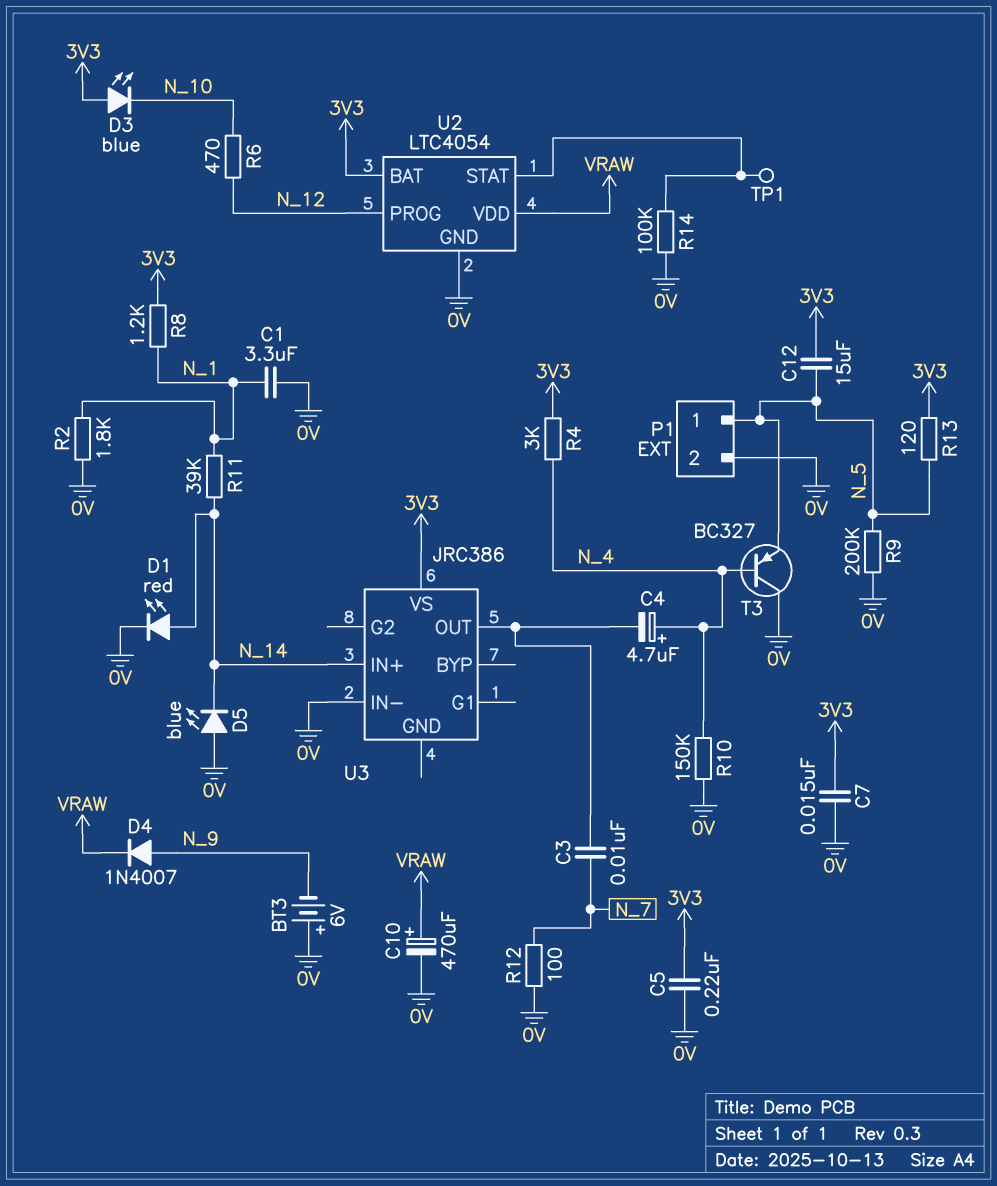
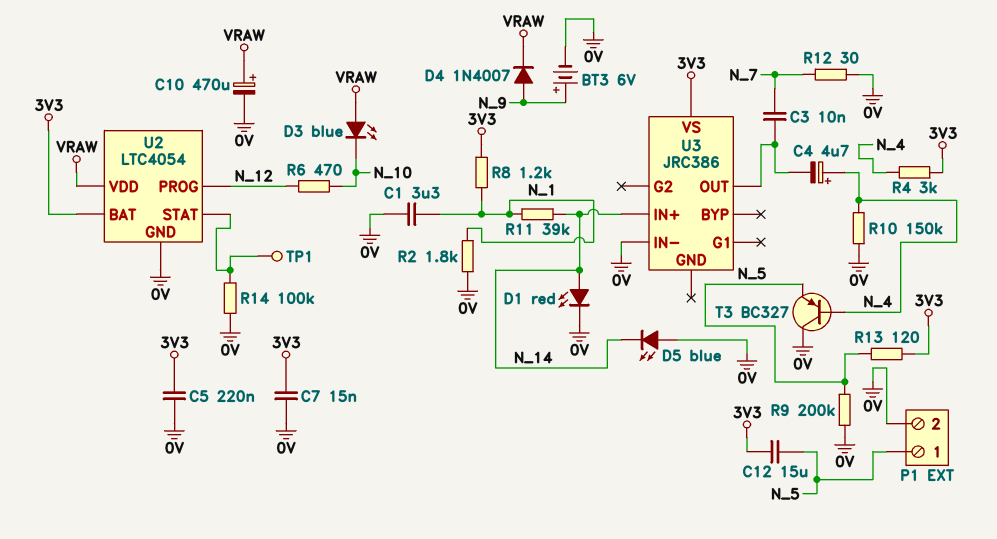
BT3: 6V (plus 0V, minus N_9) -> 6V (plus N_9, minus 0V)
D3: LED blue (A 3V3, K N_10) -> LED blue (A VRAW, K N_10)
R12: 100 (0V, N_7) -> 30 (0V, N_7)

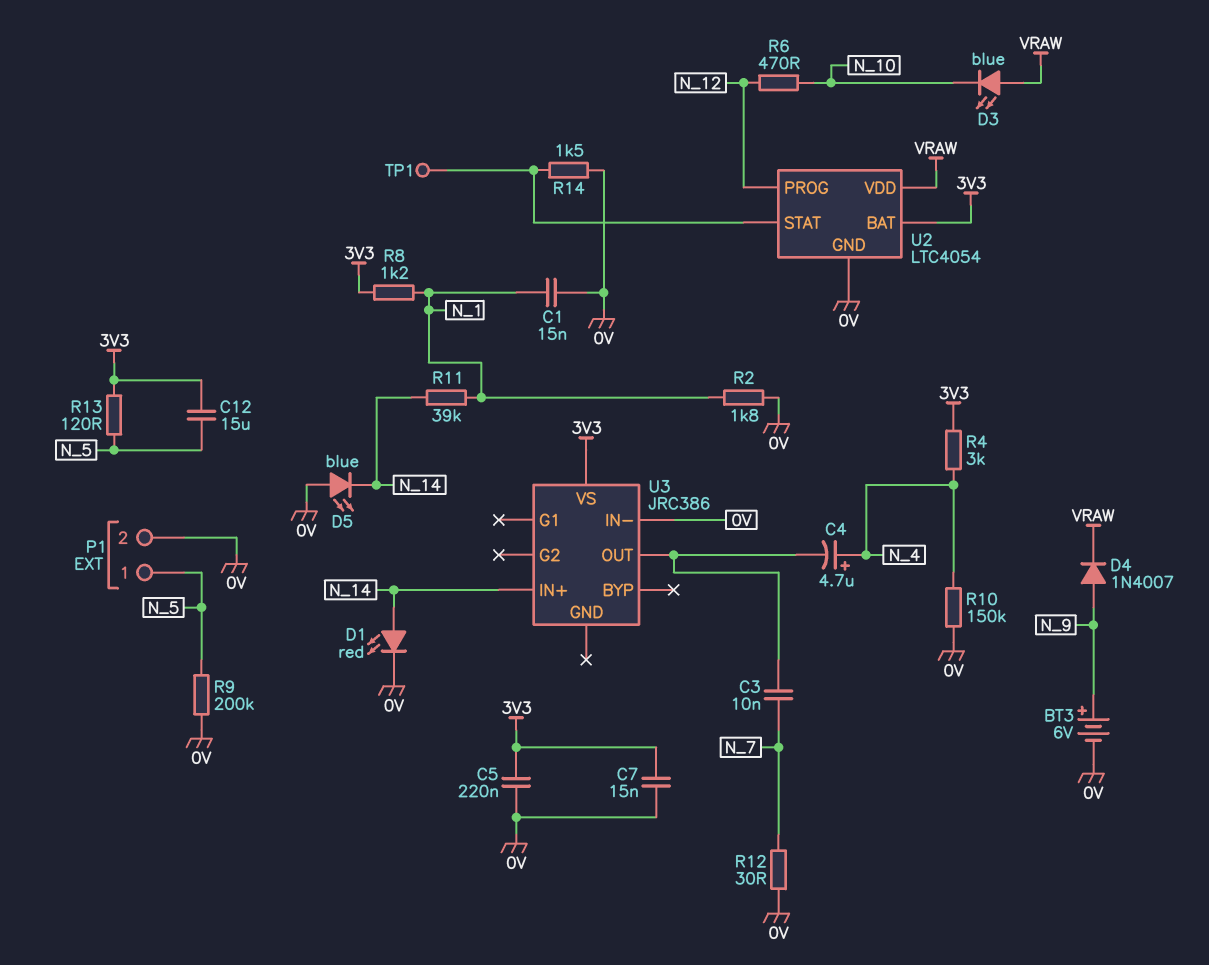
C1: 3.3uF (0V, N_1) -> 15nF (0V, N_1)
C10: 470uF (plus VRAW, minus 0V) -> none
R14: 100k (0V, U2/STAT) -> 1.5k (0V, U2/STAT)
T3: PNP BC327 (B N_4, C 0V, E N_5) -> none

